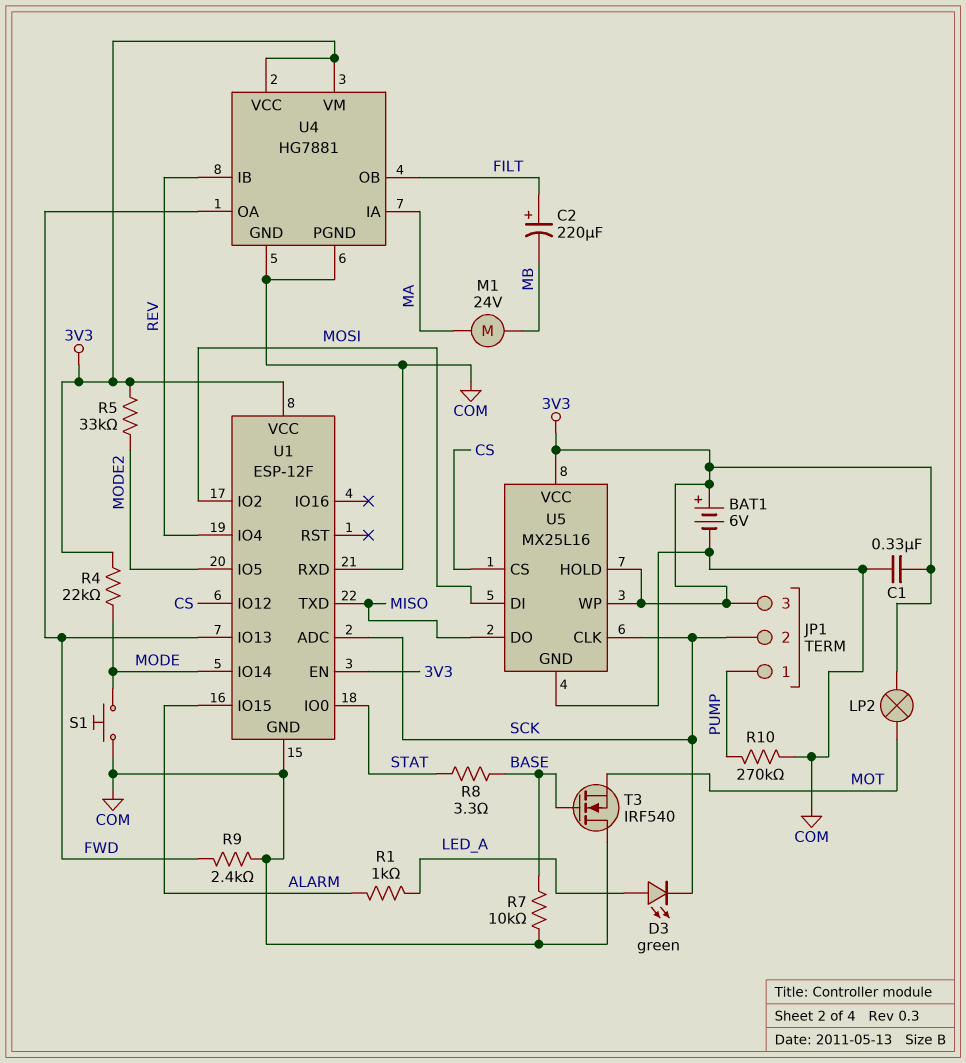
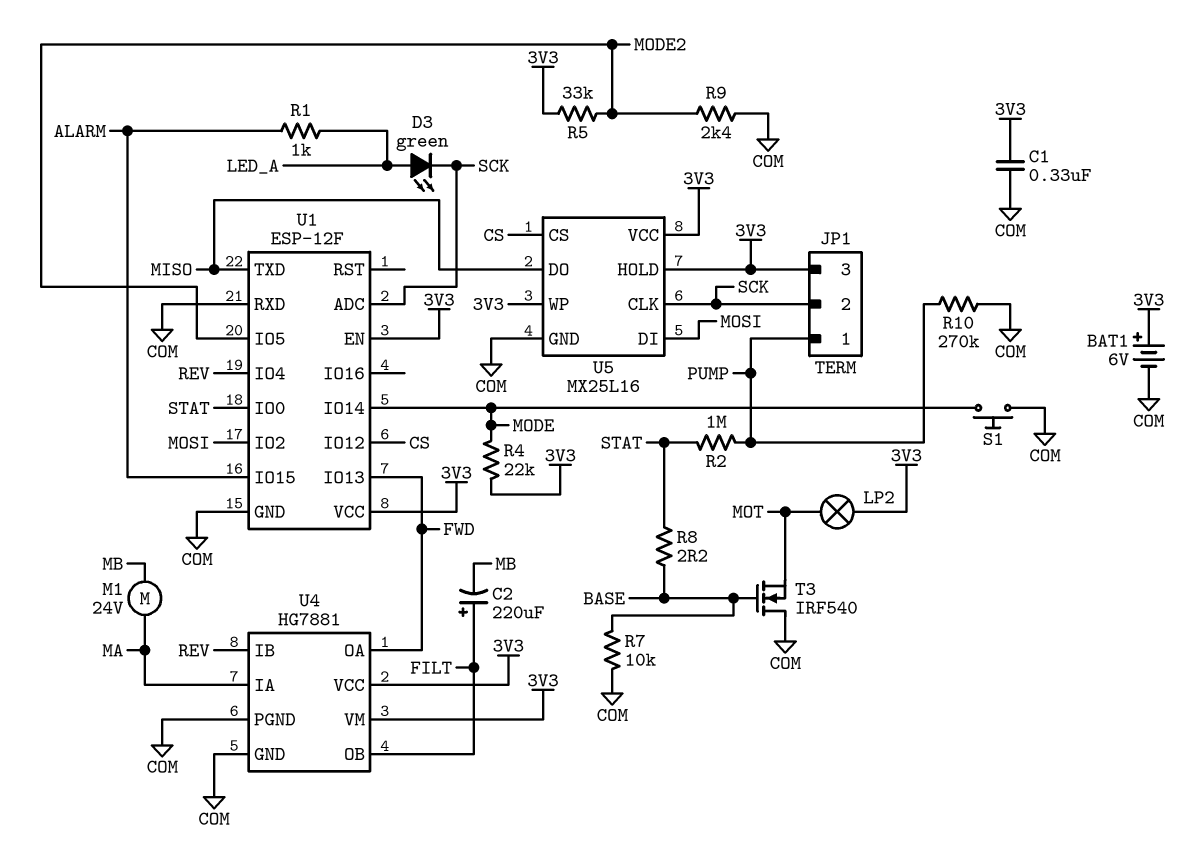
R2: none -> 1M (PUMP, STAT)
R8: 3.3 (BASE, STAT) -> 2.2 (BASE, STAT)
R9: 2.4k (COM, FWD) -> 2.4k (COM, MODE2)

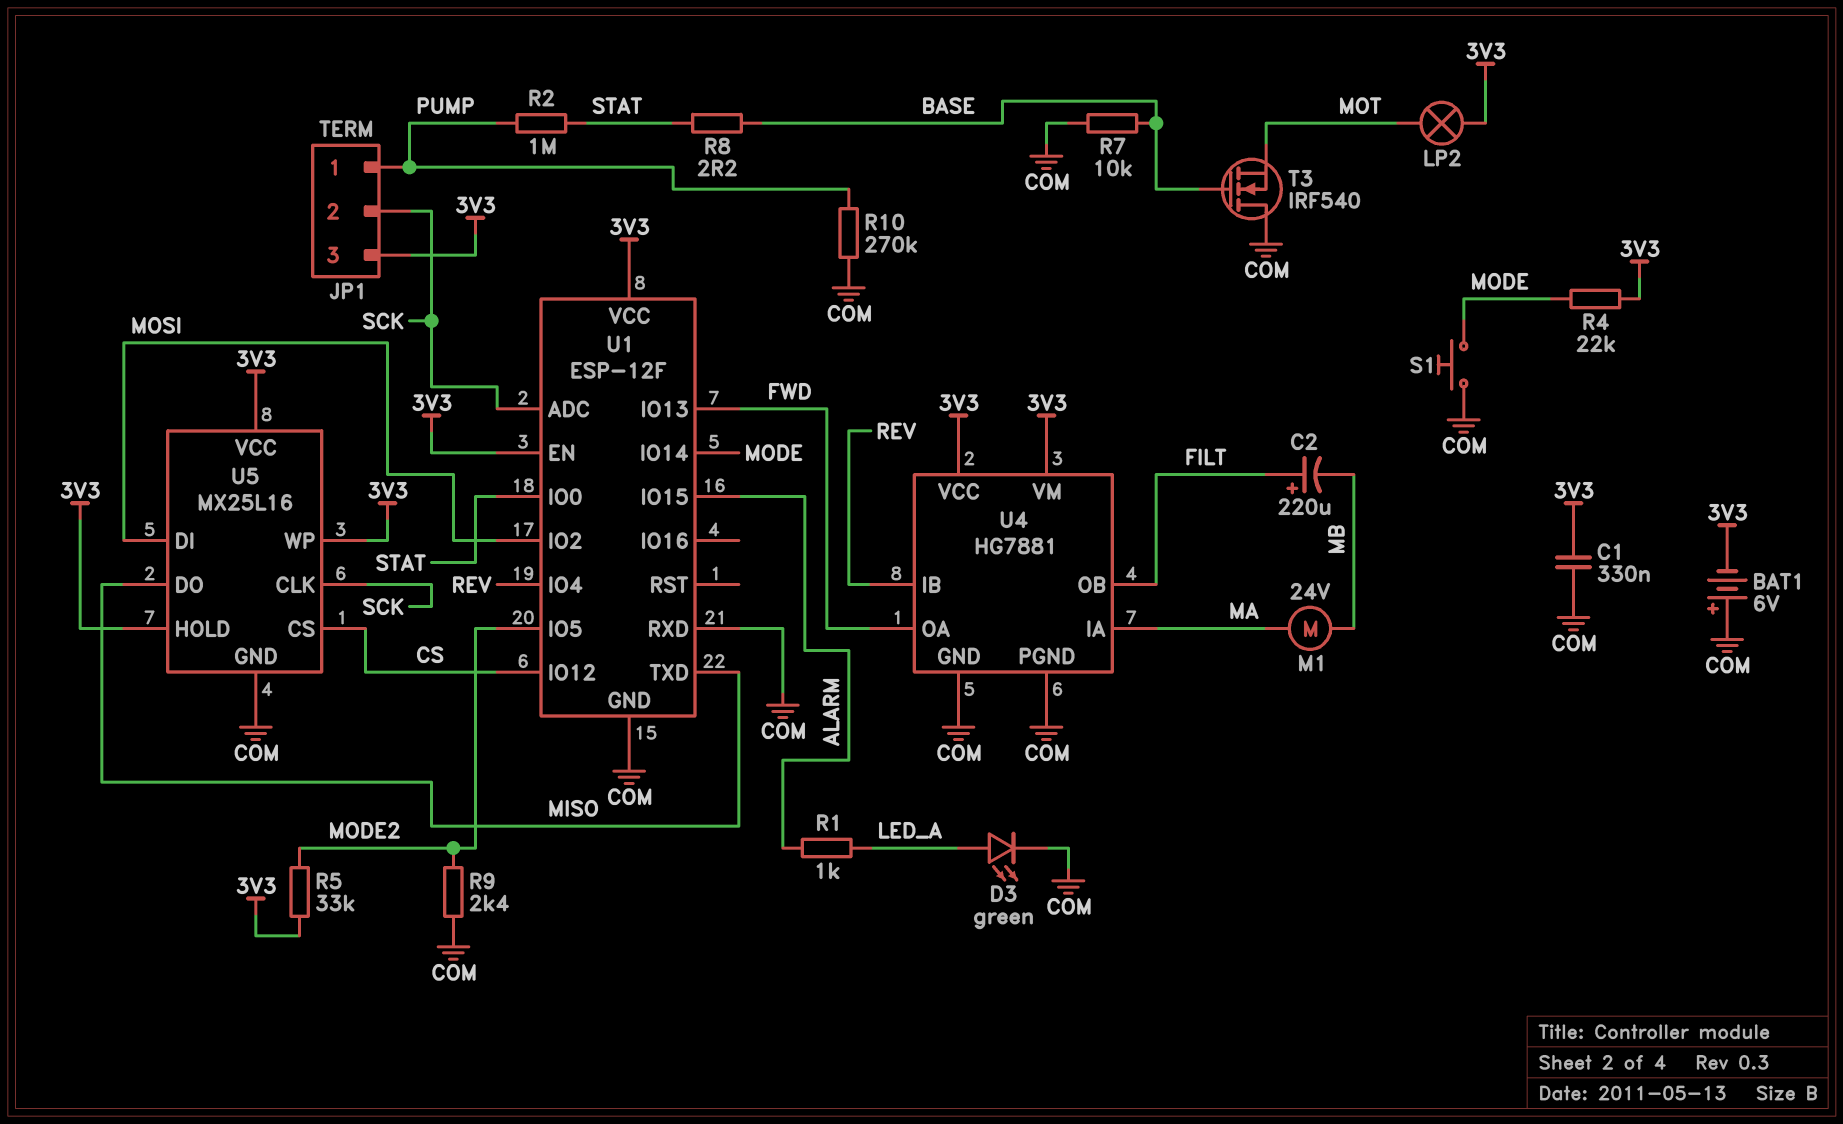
BAT1: 6V (plus 3V3, minus COM) -> 6V (plus COM, minus 3V3)
D3: LED green (A LED_A, K SCK) -> LED green (A LED_A, K COM)

